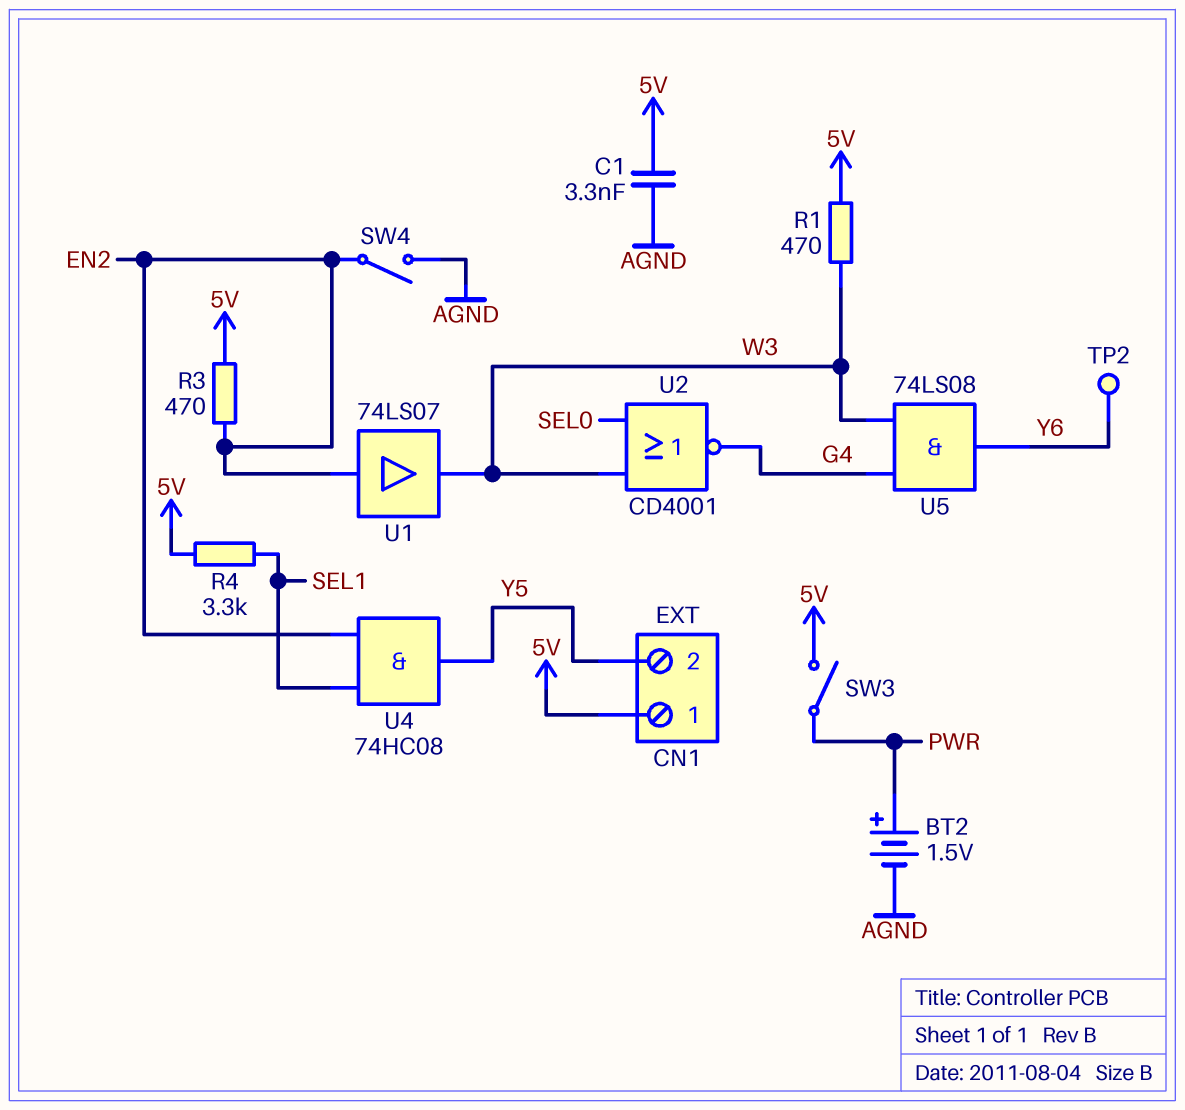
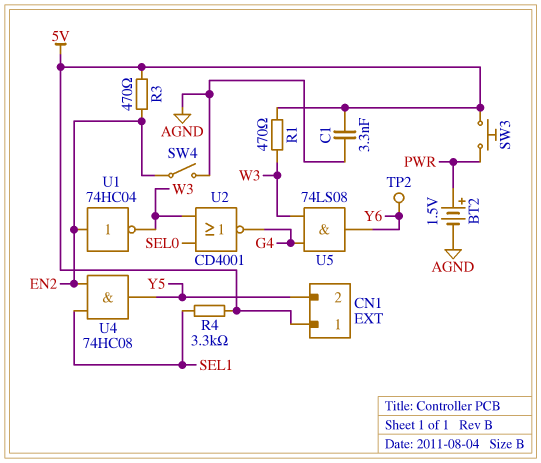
SW3: switch (5V, PWR) -> button (5V, PWR)
U1: buffer 74LS07 (in EN2, out W3) -> NOT 74HC04 (in EN2, out W3)

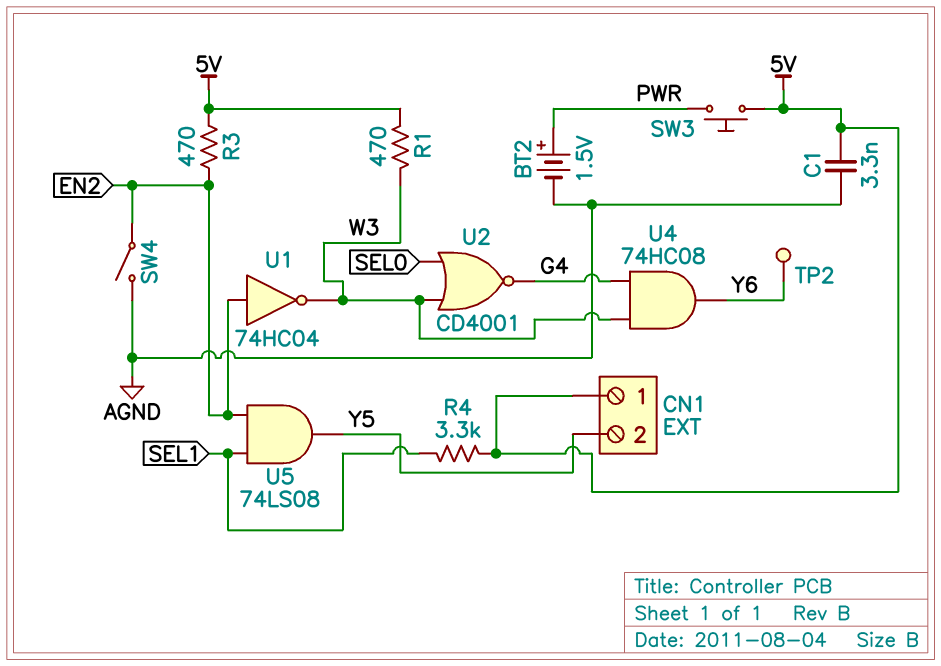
U4: AND 74HC08 (in EN2, in SEL1, out Y5) -> AND 74HC08 (in G4, in W3, out Y6)
U5: AND 74LS08 (in G4, in W3, out Y6) -> AND 74LS08 (in EN2, in SEL1, out Y5)

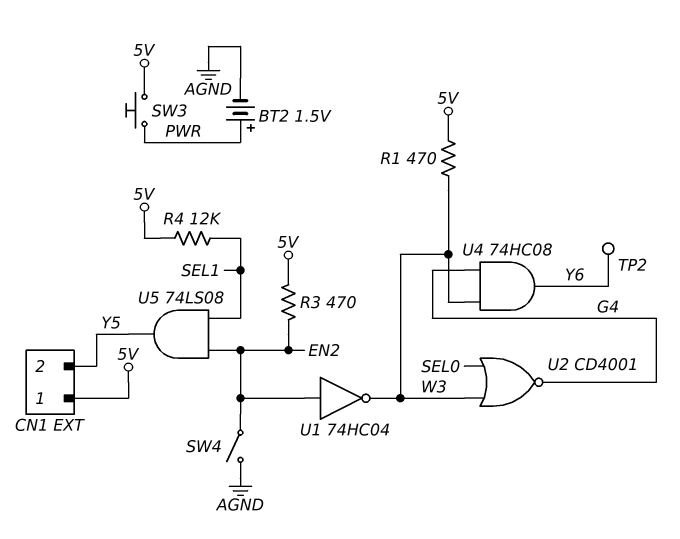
C1: 3.3nF (5V, AGND) -> none
R4: 3.3k (5V, SEL1) -> 12k (5V, SEL1)

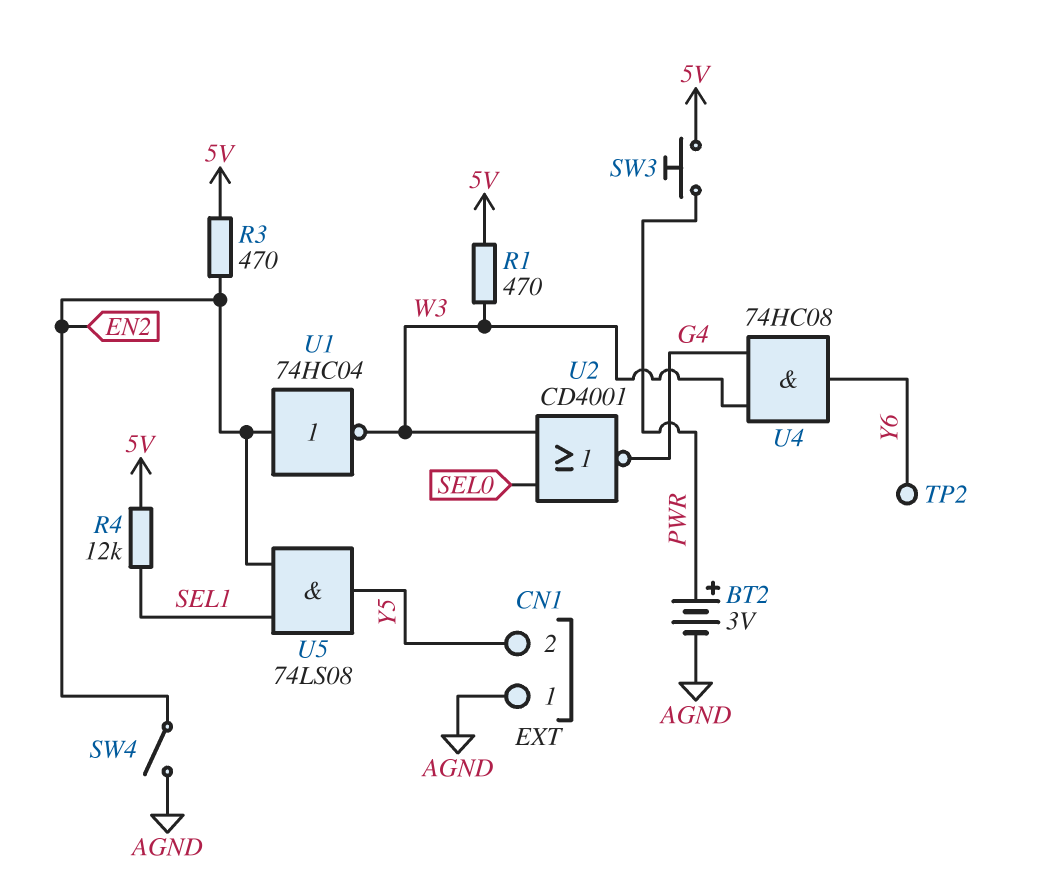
BT2: 1.5V (plus PWR, minus AGND) -> 3V (plus PWR, minus AGND)
CN1 pin 1: 5V -> AGND

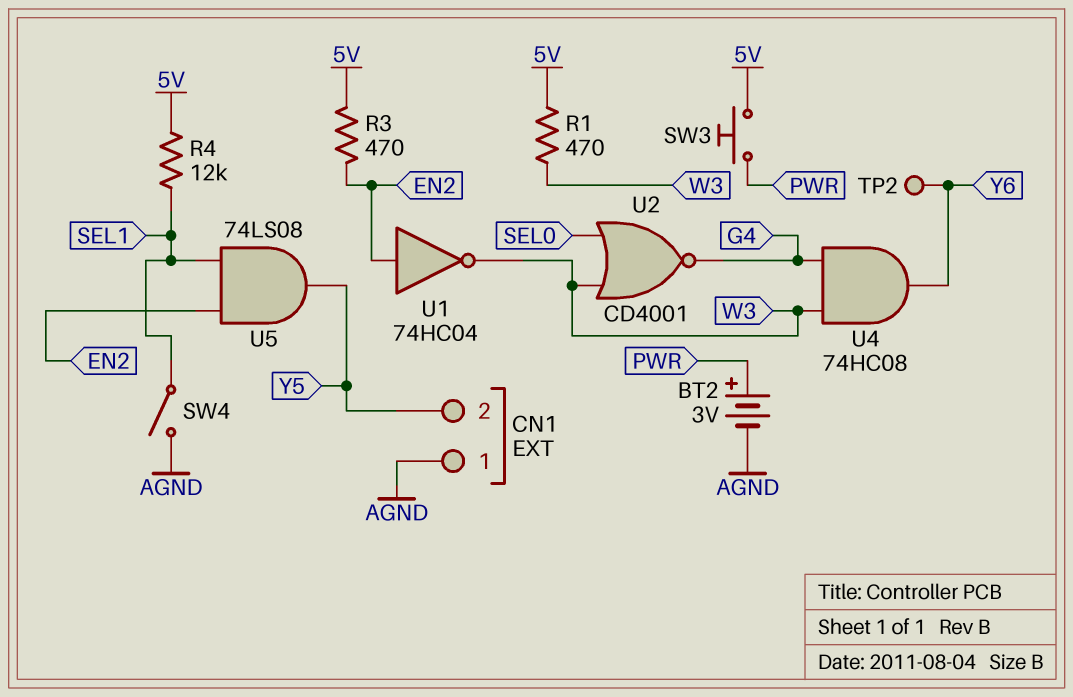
SW4: switch (AGND, EN2) -> switch (AGND, SEL1)

